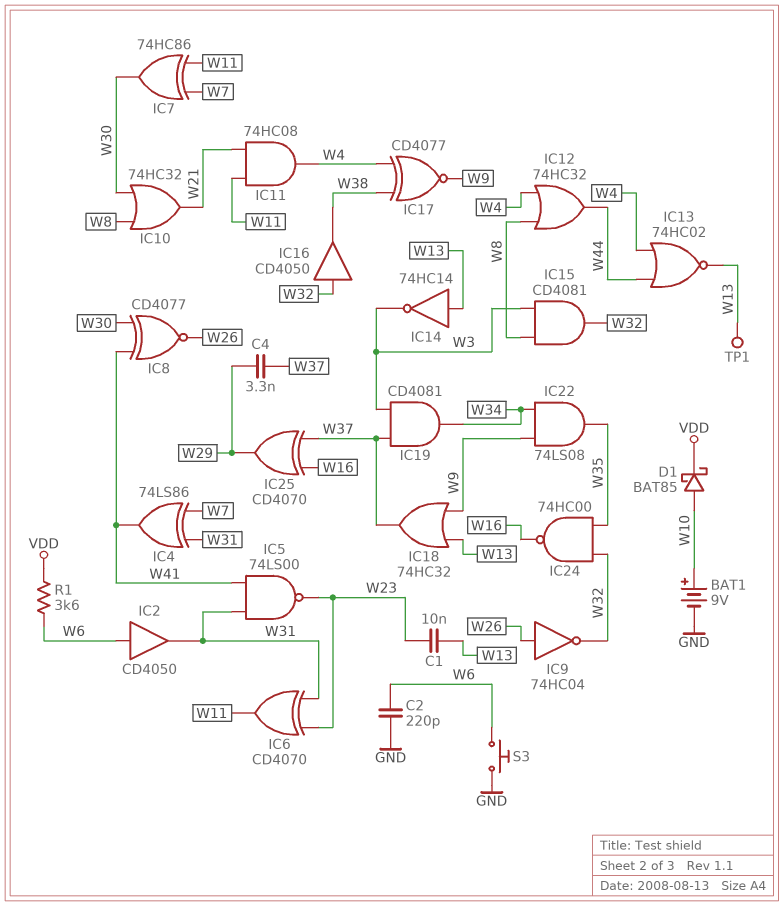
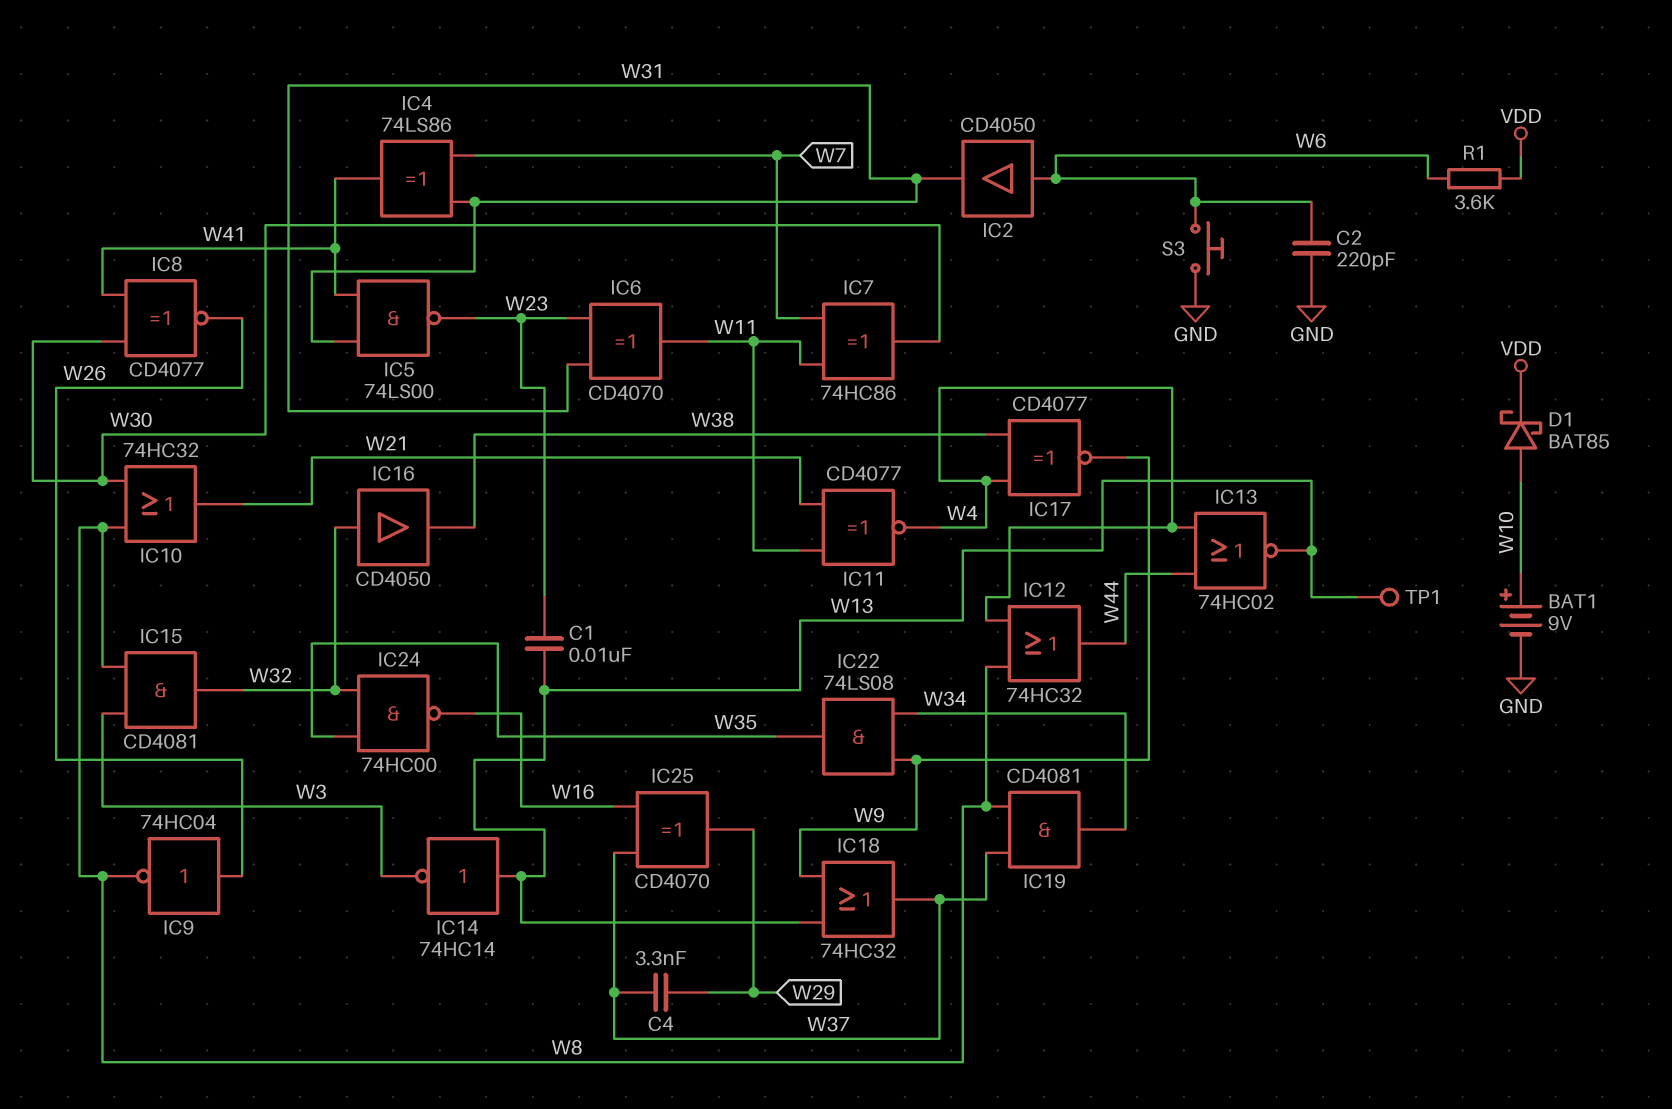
IC9: NOT 74HC04 (in W26, out W32) -> NOT 74HC04 (in W26, out W8)
IC11: AND 74HC08 (in W11, in W21, out W4) -> XNOR CD4077 (in W11, in W21, out W4)
IC19: AND CD4081 (in W3, in W37, out W34) -> AND CD4081 (in W8, in W37, out W34)

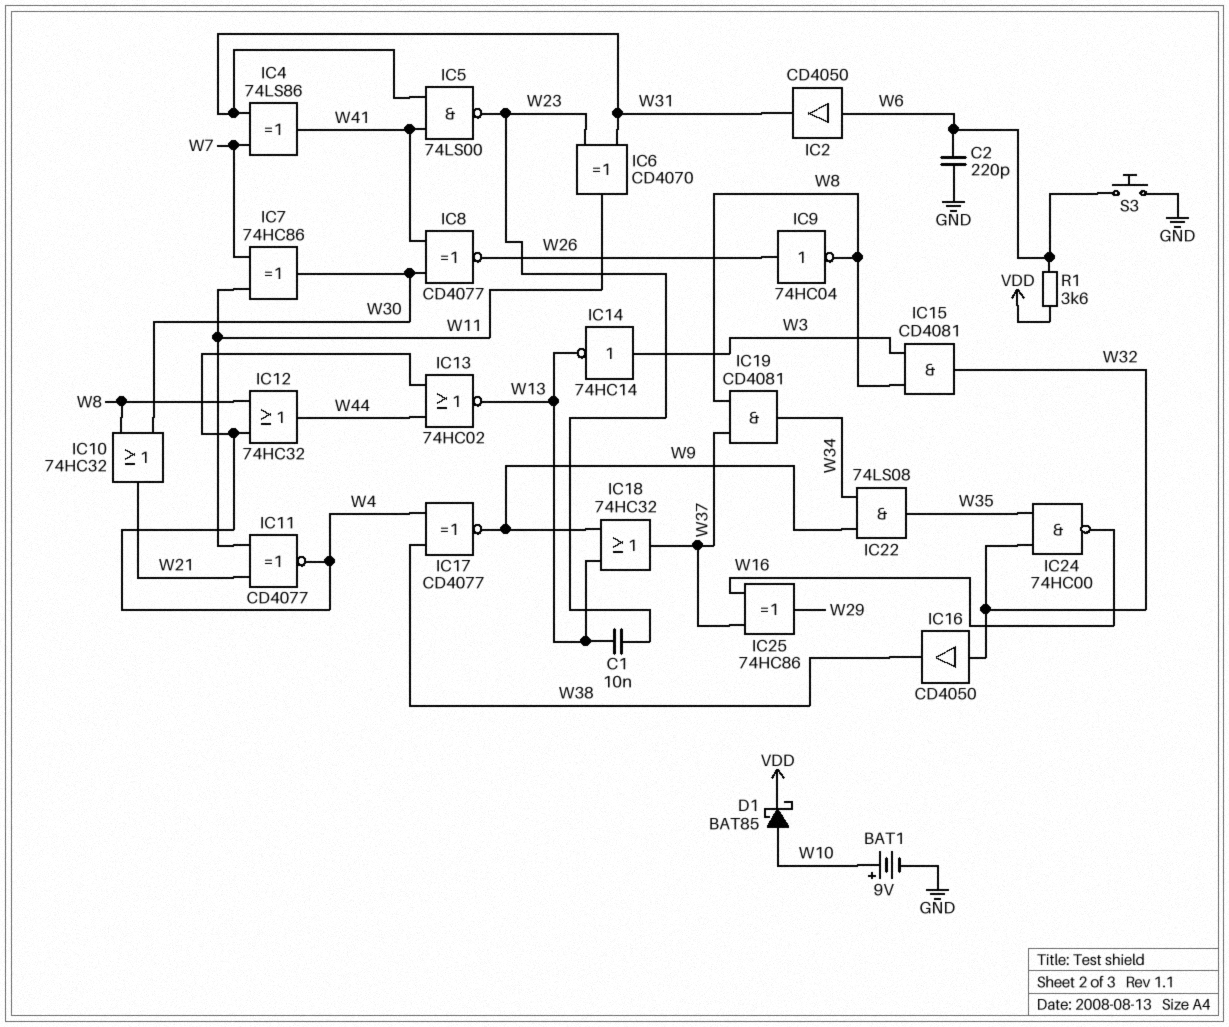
C4: 3.3nF (W29, W37) -> none
IC14: NOT 74HC14 (in W13, out W3) -> NOT 74HC14 (in W3, out W13)
IC25: XOR CD4070 (in W16, in W37, out W29) -> XOR 74HC86 (in W16, in W37, out W29)
TP1: test point (W13) -> none

